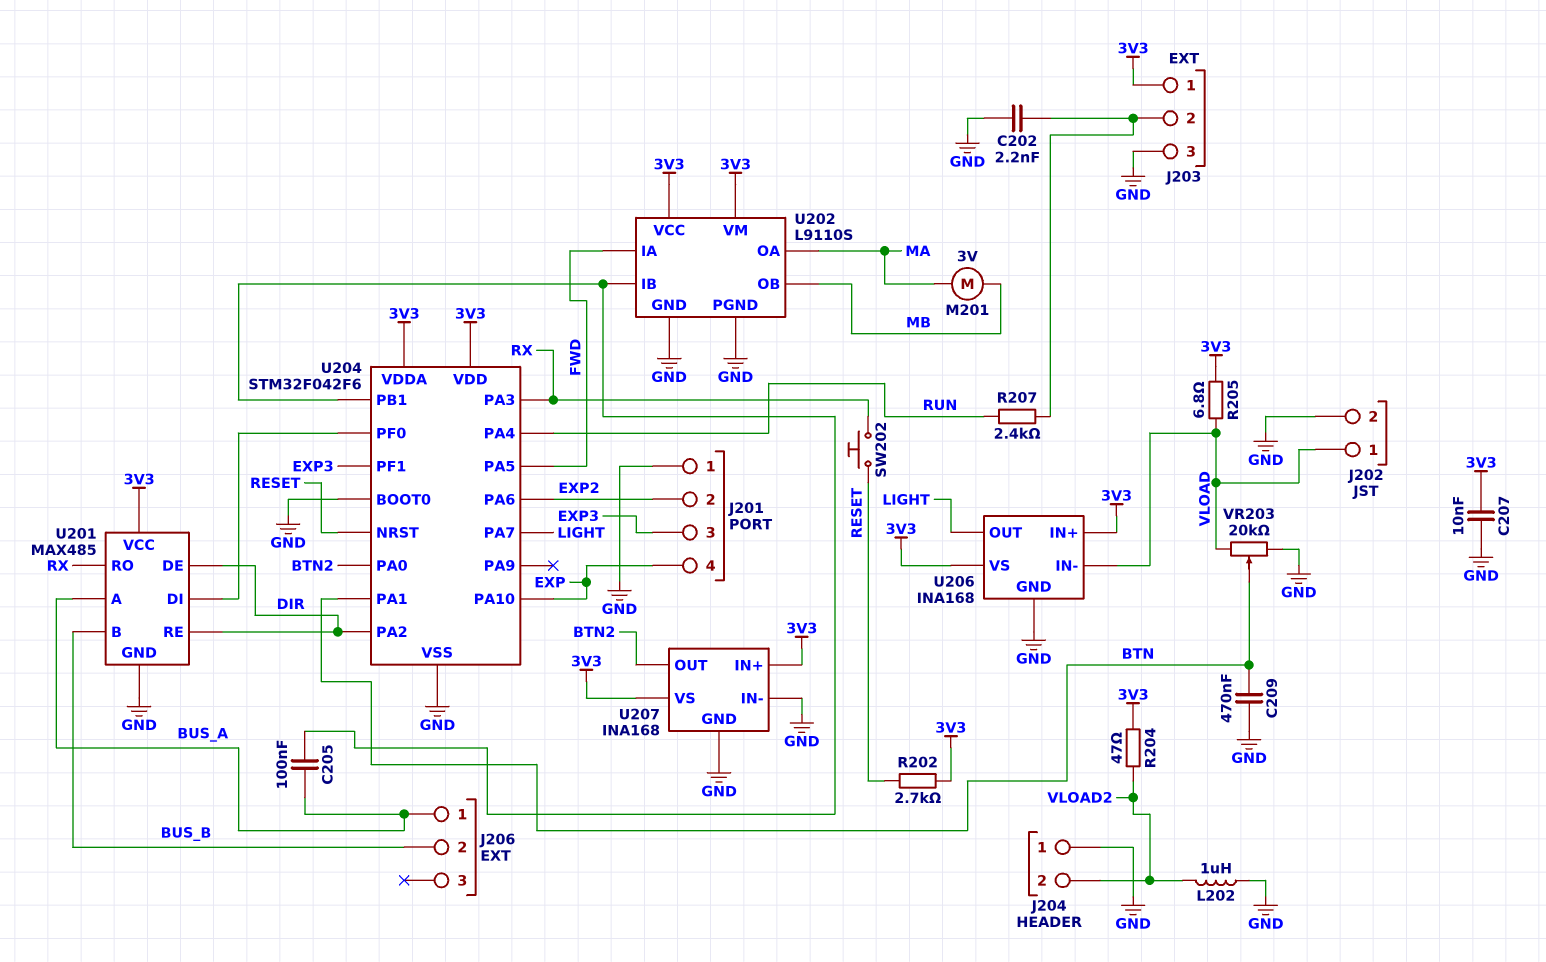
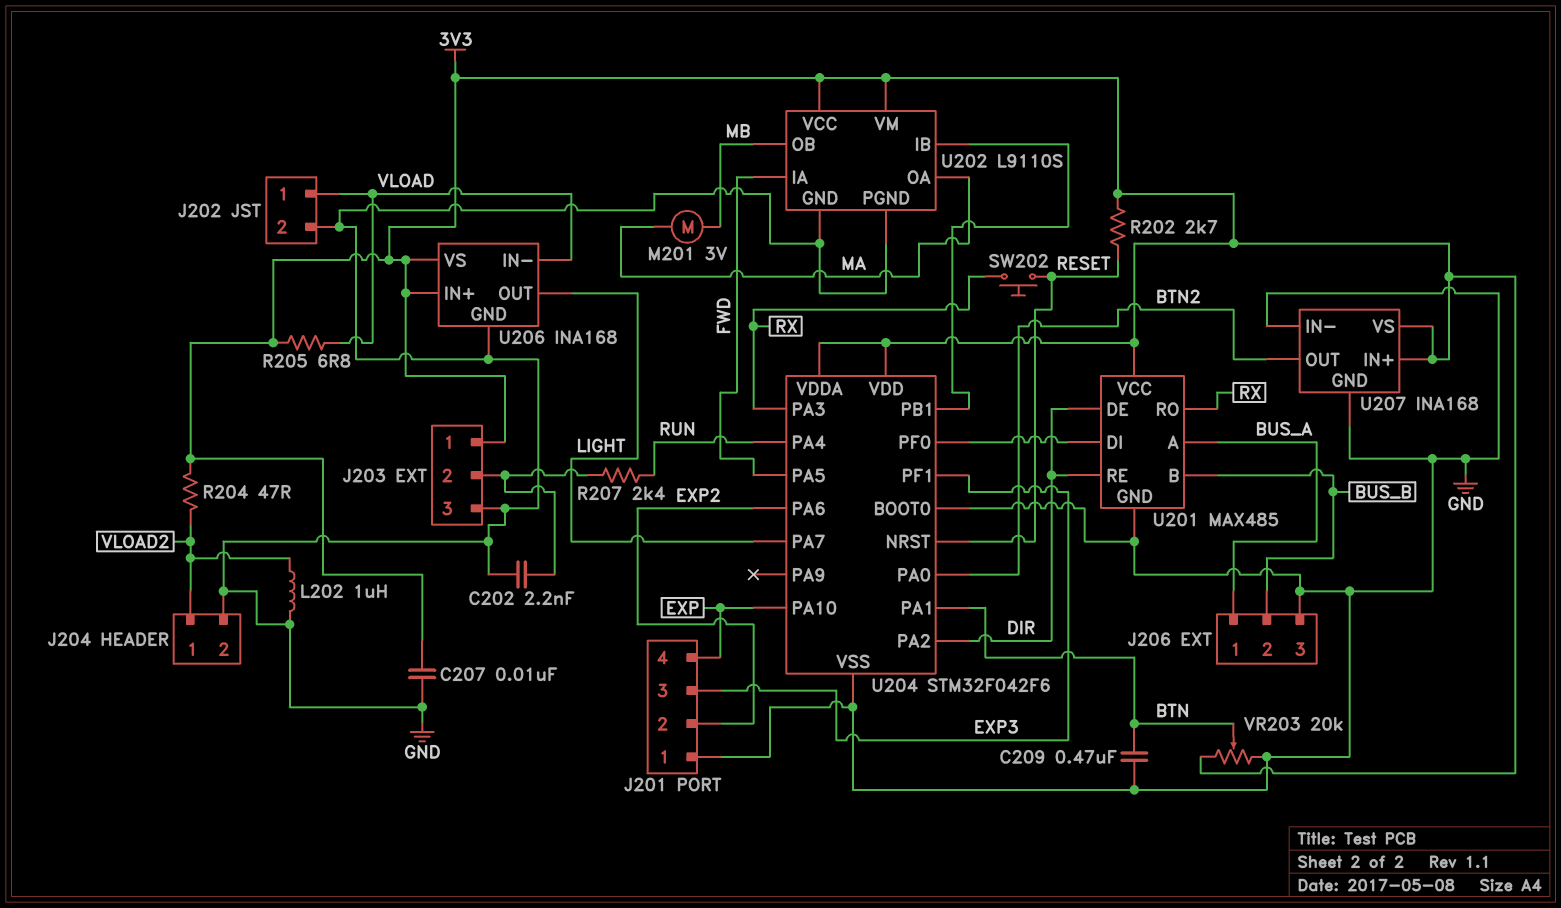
C205: 100nF (BUS_A, U202/IB) -> none
J204 pin 1: GND -> VLOAD2
J204 pin 2: VLOAD2 -> GND
J206 pin 3: none -> GND
VR203: 20k (GND, VLOAD, wiper BTN) -> 20k (3V3, GND, wiper BTN)

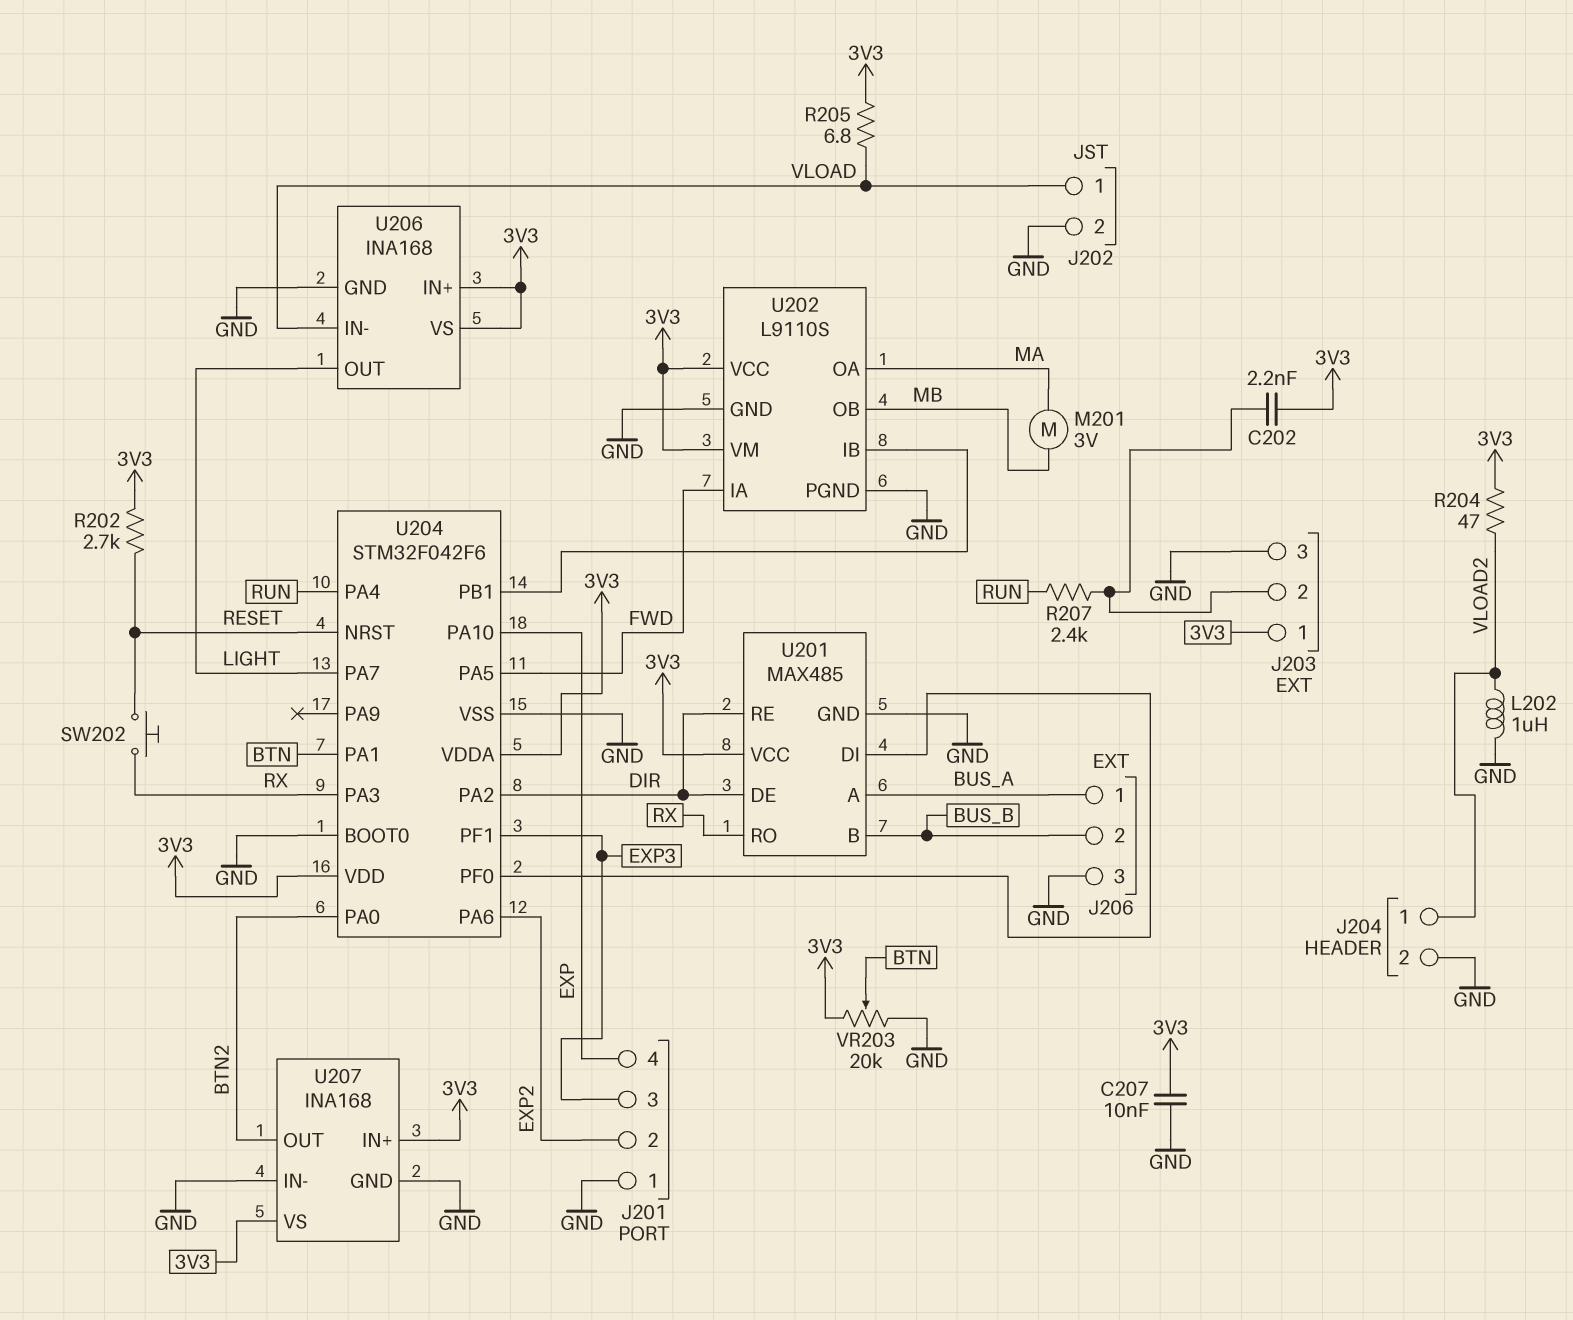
C202: 2.2nF (GND, J203/2) -> 2.2nF (3V3, J203/2)
C209: 470nF (BTN, GND) -> none

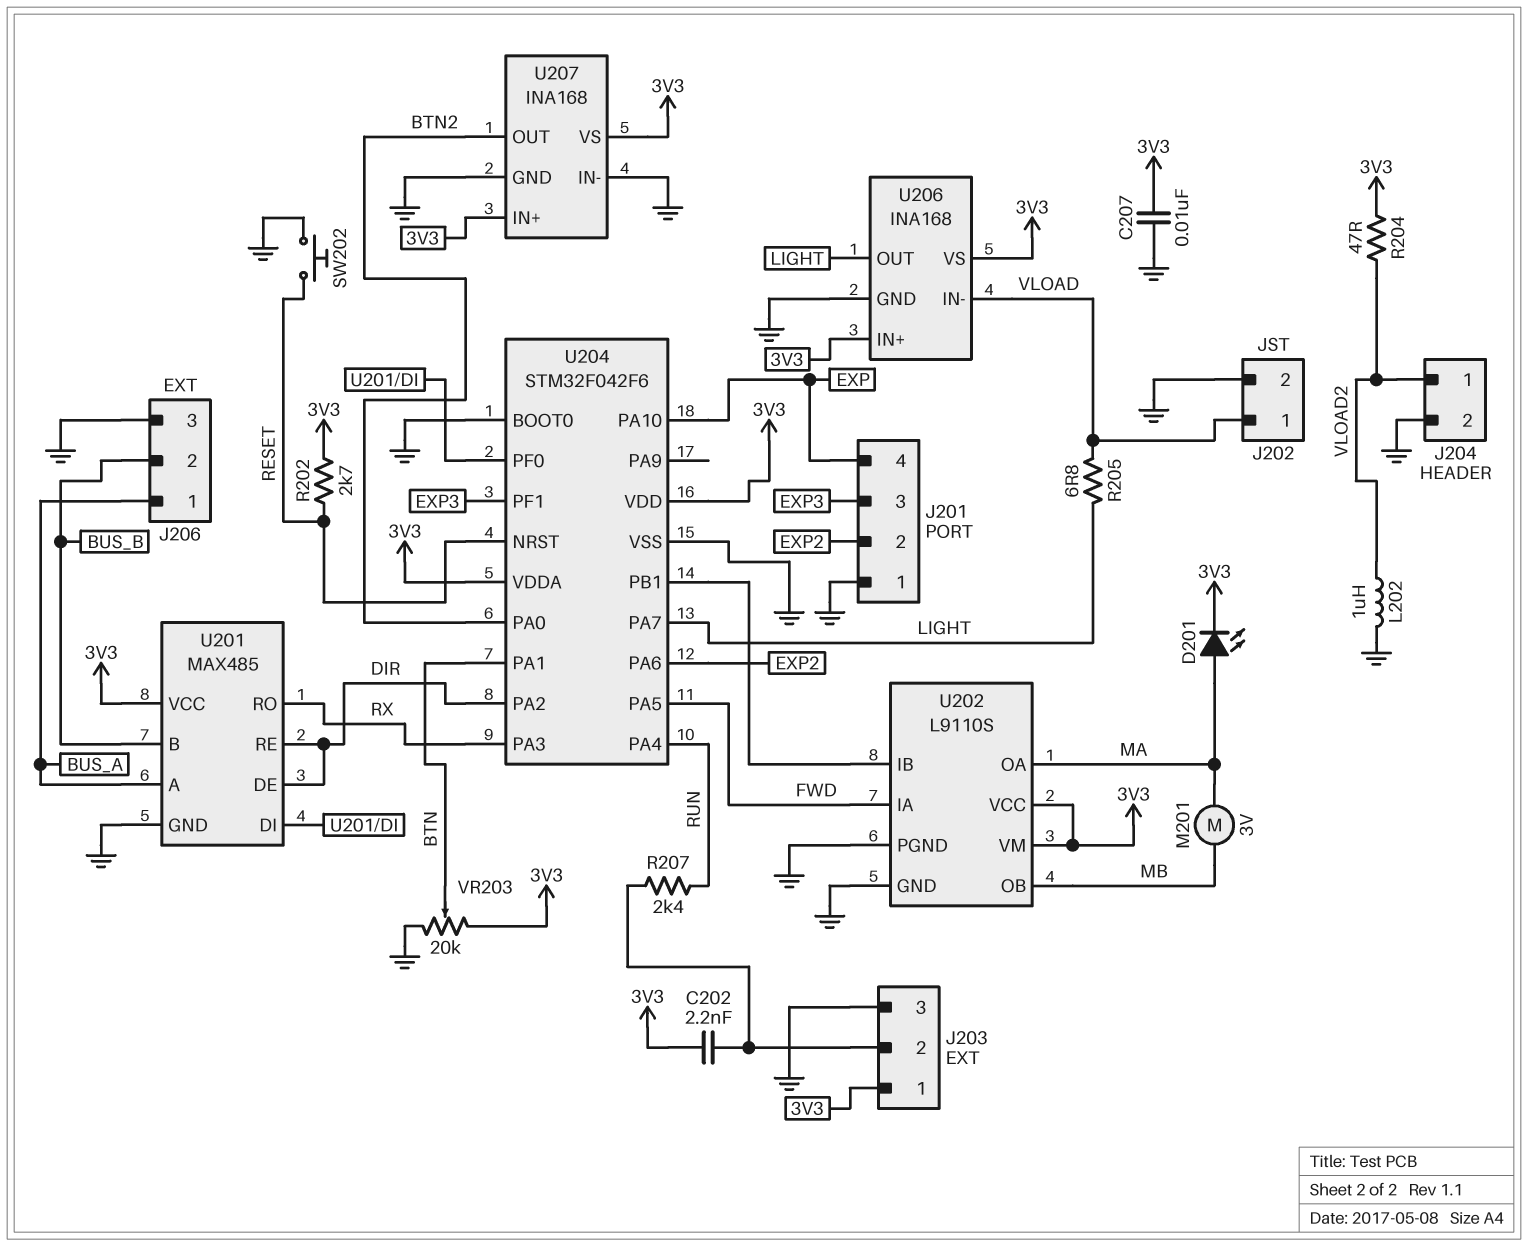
D201: none -> LED (A MA, K 3V3)
R205: 6.8 (3V3, VLOAD) -> 6.8 (LIGHT, VLOAD)
SW202: button (RESET, RX) -> button (GND, RESET)

